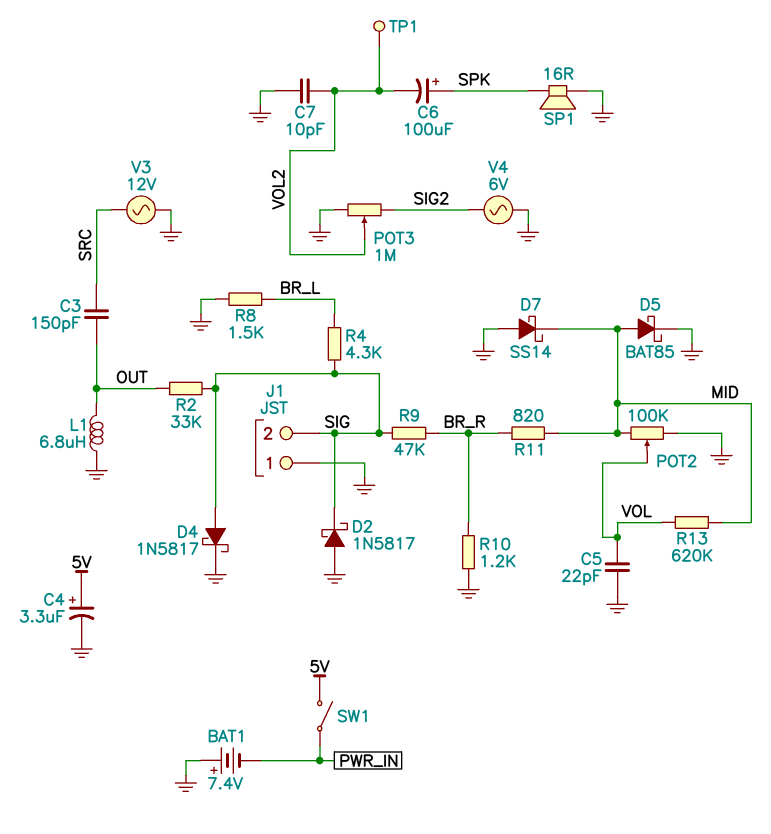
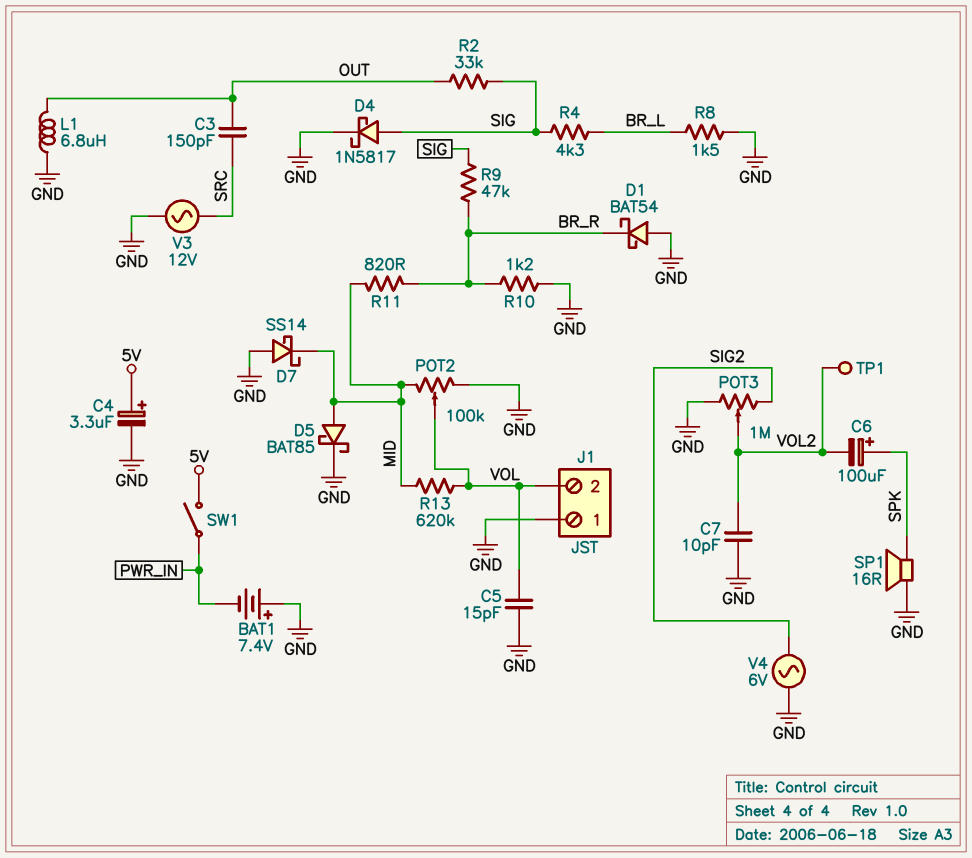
C5: 22pF (GND, VOL) -> 15pF (GND, VOL)
D1: none -> schottky BAT54 (A GND, K BR_R)
D2: schottky 1N5817 (A GND, K SIG) -> none
J1 pin 2: SIG -> VOL

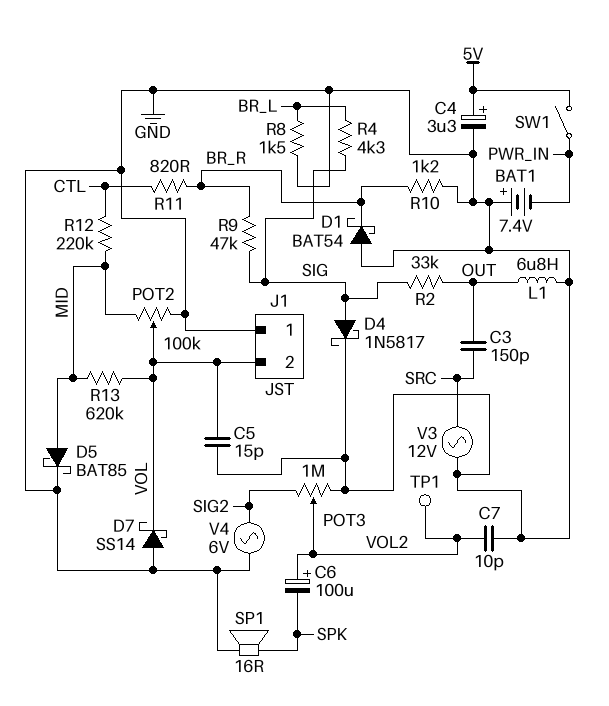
C6: 100uF (plus SPK, minus VOL2) -> 100uF (plus VOL2, minus SPK)
D7: schottky SS14 (A GND, K MID) -> schottky SS14 (A GND, K VOL)
R11: 820 (BR_R, MID) -> 820 (BR_R, CTL)
R12: none -> 220k (CTL, MID)

